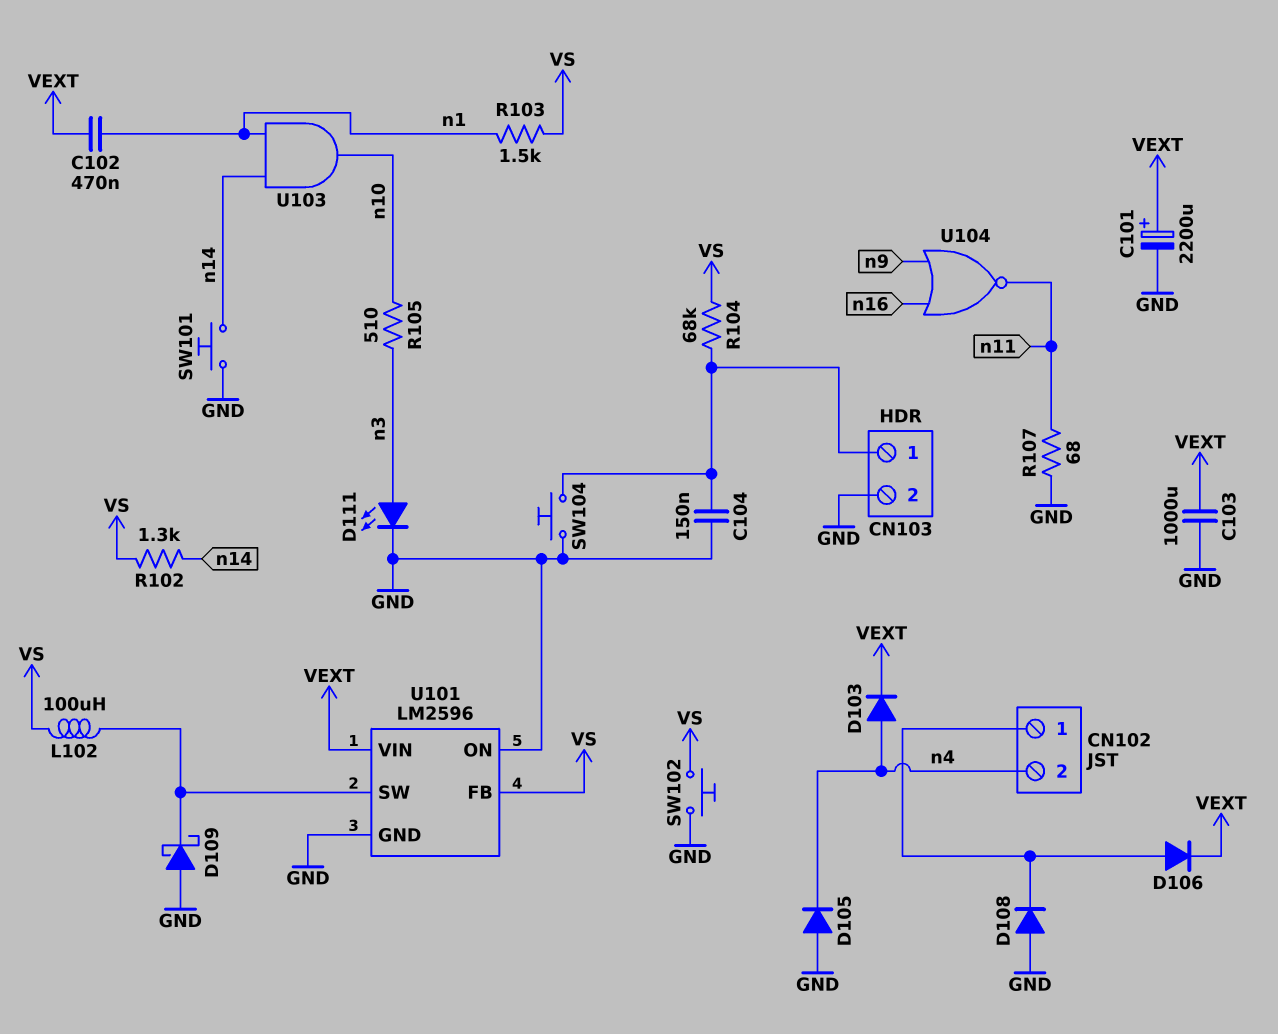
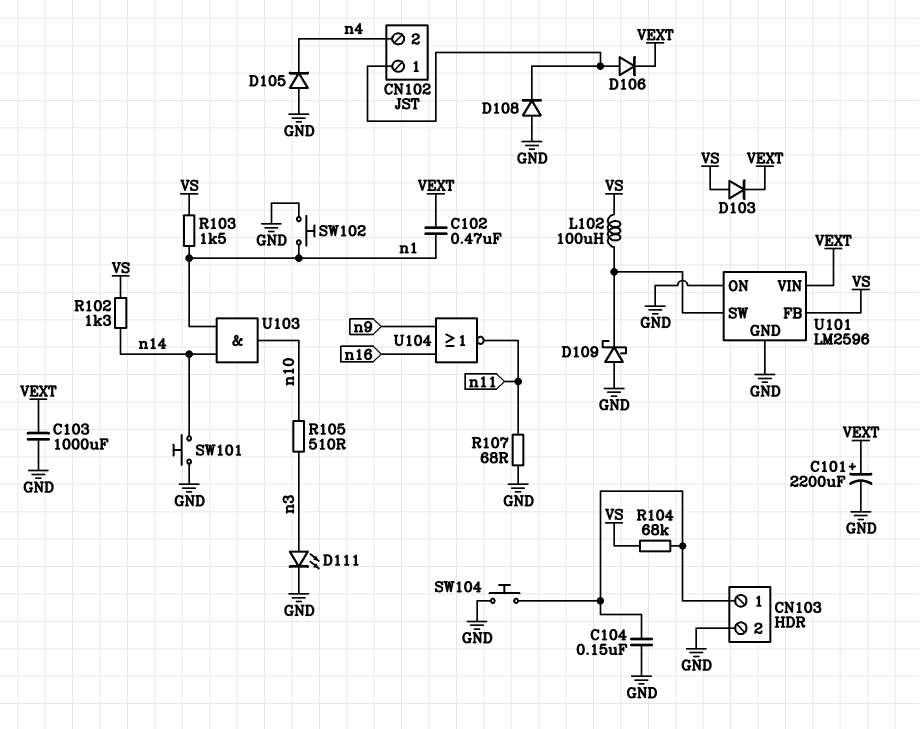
D103: diode (A n4, K VEXT) -> diode (A VS, K VEXT)
SW102: button (GND, VS) -> button (GND, n1)

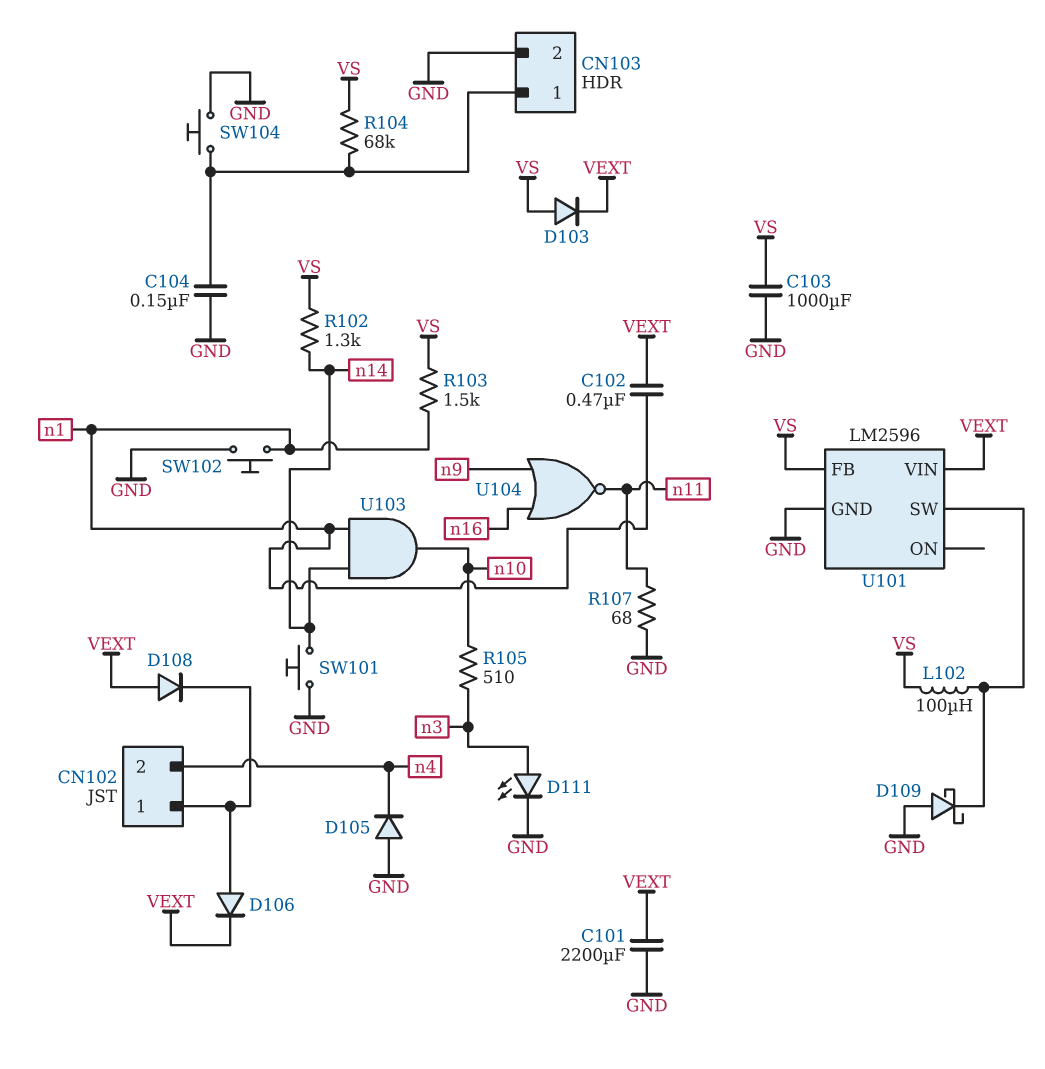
C101: 2200uF (plus VEXT, minus GND) -> 2200uF (GND, VEXT)
C103: 1000uF (GND, VEXT) -> 1000uF (GND, VS)
D108: diode (A GND, K CN102/1) -> diode (A VEXT, K CN102/1)
U101 pin ON: GND -> none

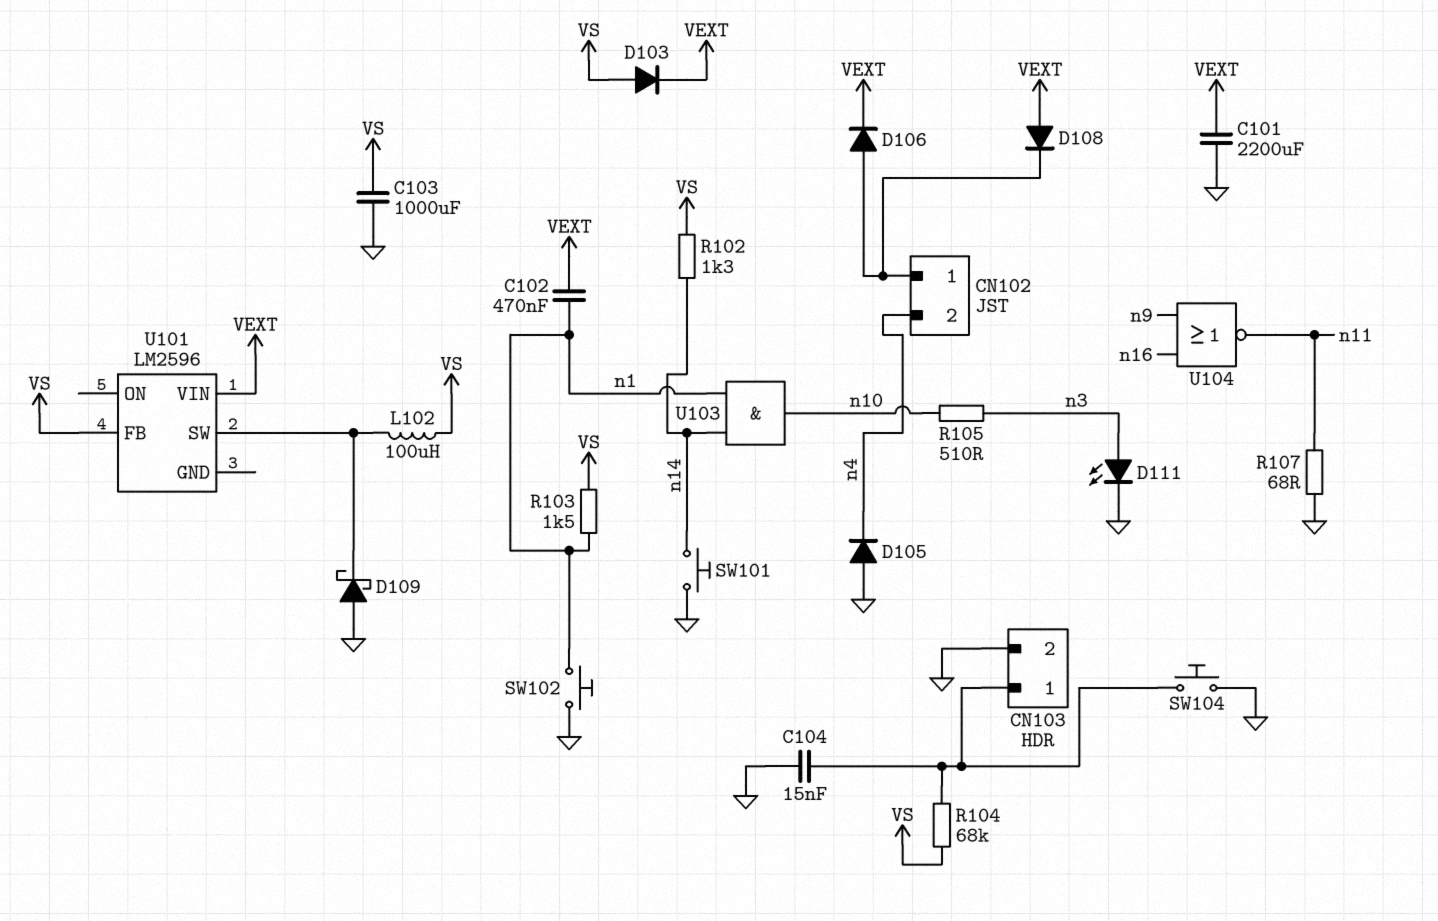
C104: 150nF (CN103/1, GND) -> 15nF (CN103/1, GND)
U101 pin GND: GND -> none

